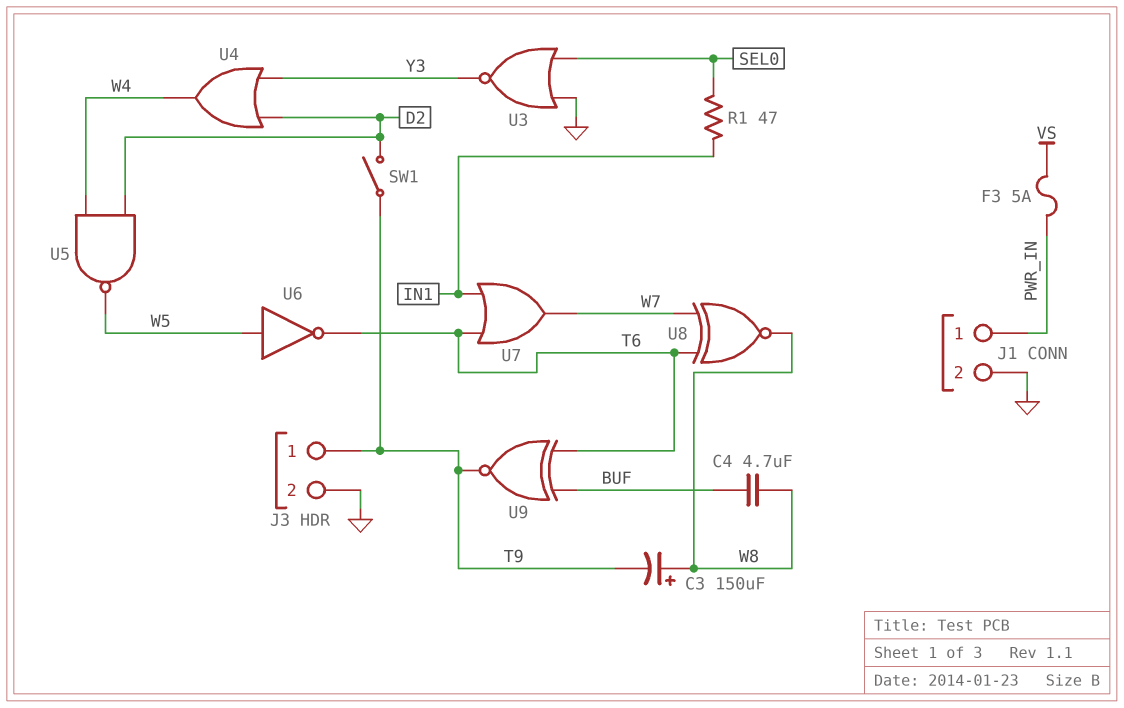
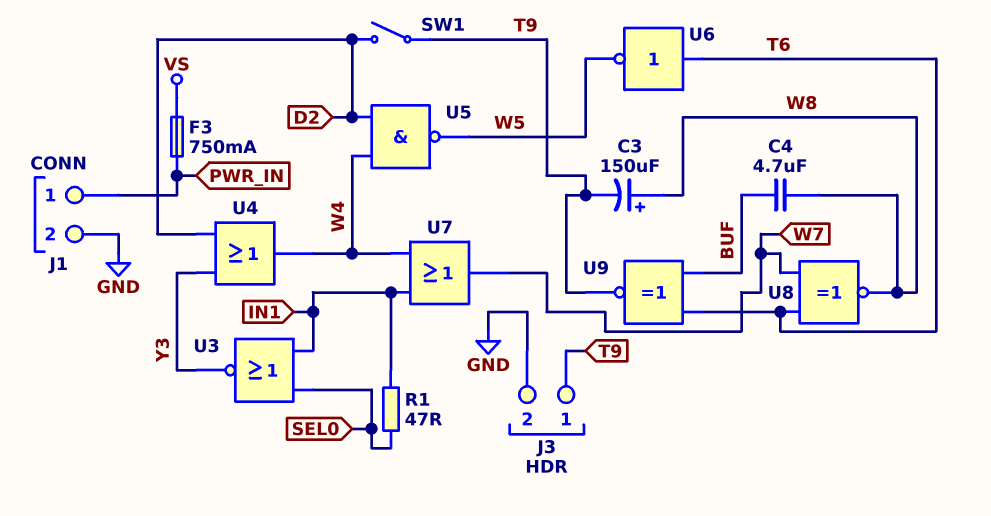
F3: 5A (PWR_IN, VS) -> 750mA (PWR_IN, VS)
U3: NOR (in GND, in SEL0, out Y3) -> NOR (in IN1, in SEL0, out Y3)
U6: NOT (in W5, out T6) -> NOT (in T6, out W5)
U7: OR (in IN1, in T6, out W7) -> OR (in IN1, in W4, out W7)

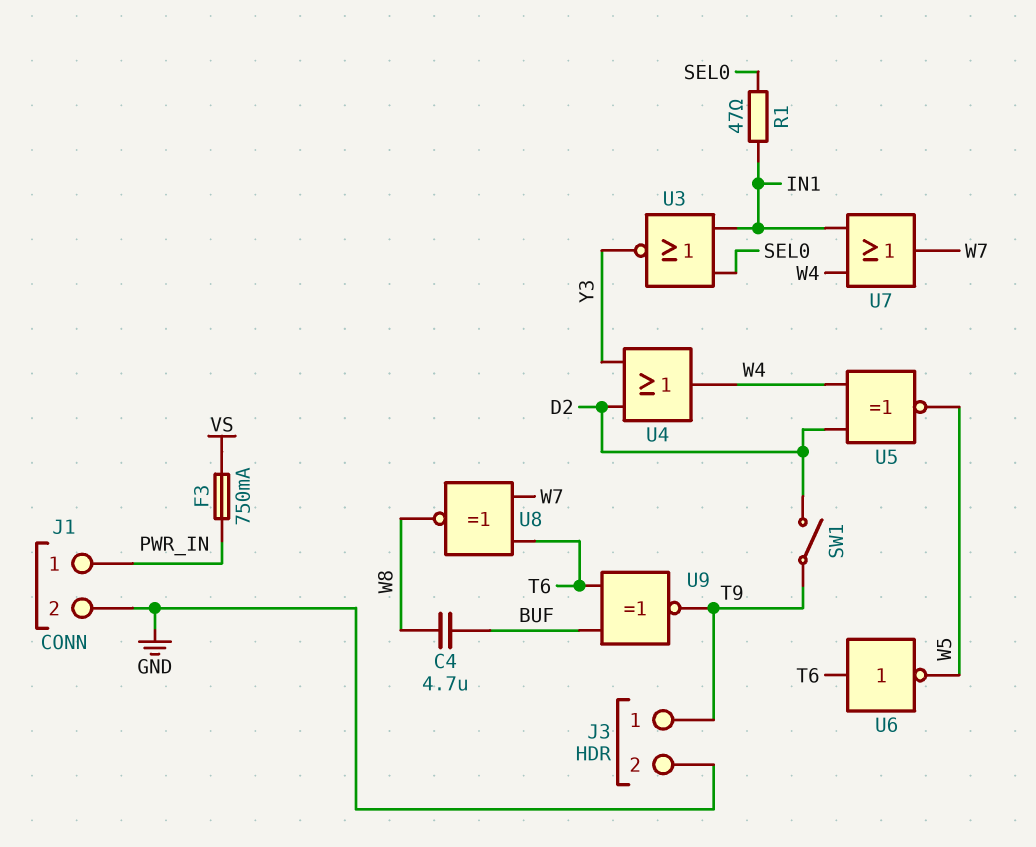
C3: 150uF (plus W8, minus T9) -> none
U5: NAND (in D2, in W4, out W5) -> XNOR (in D2, in W4, out W5)

